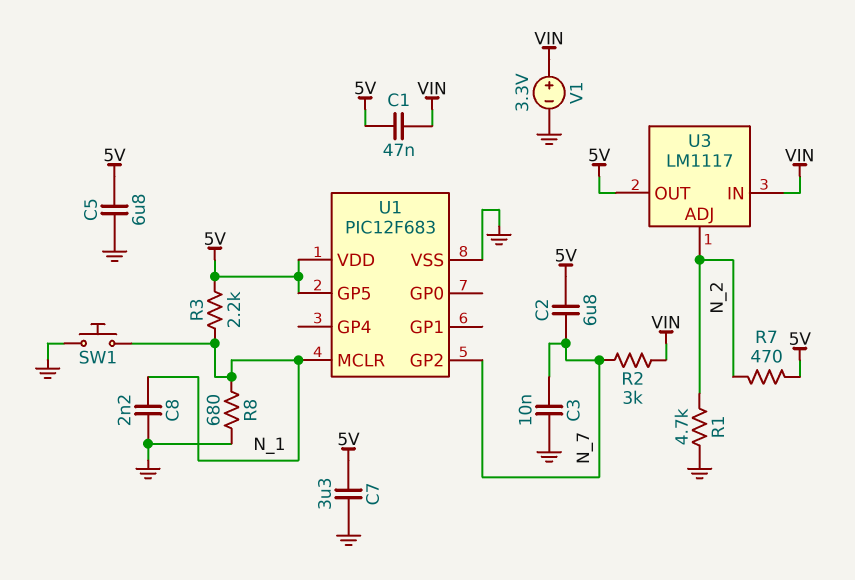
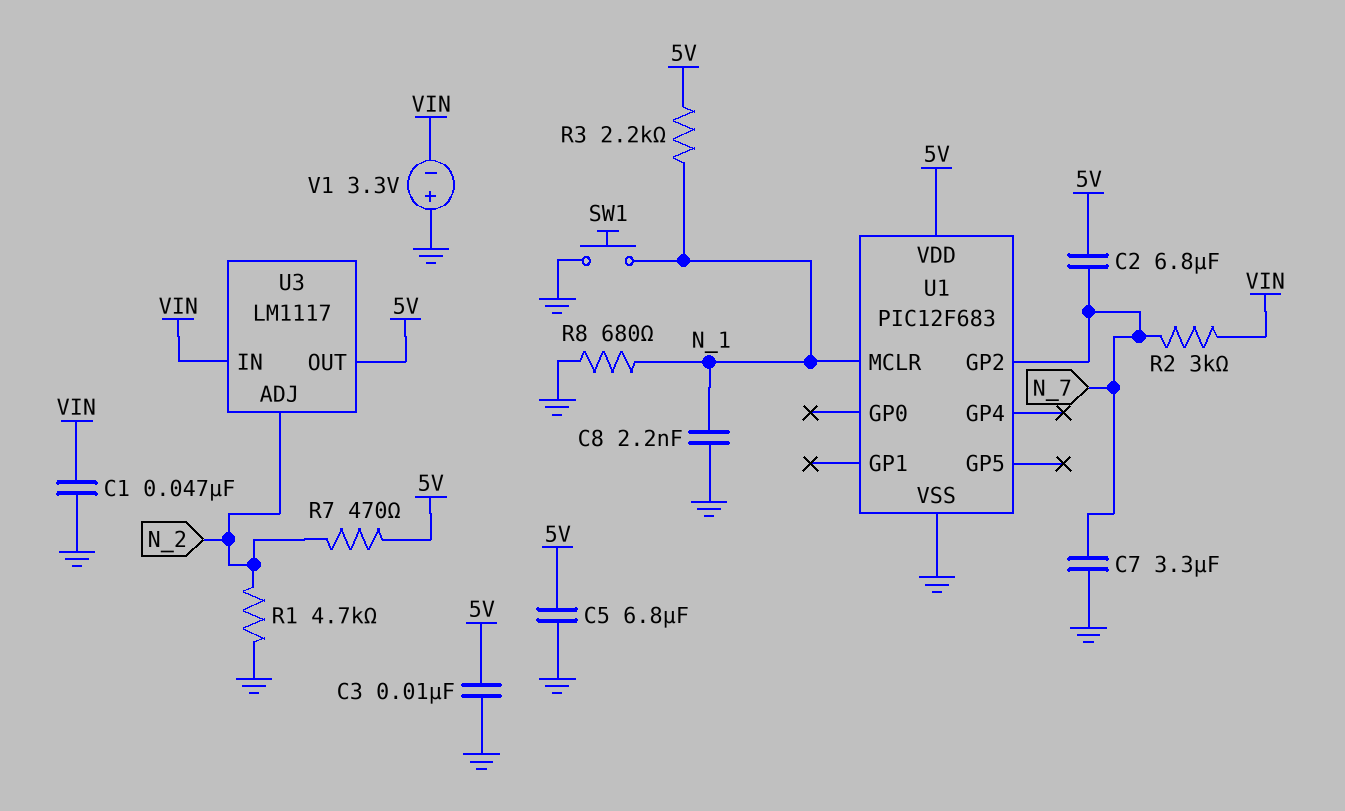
C1: 47nF (5V, VIN) -> 47nF (GND, VIN)
C3: 10nF (GND, N_7) -> 10nF (5V, GND)
C7: 3.3uF (5V, GND) -> 3.3uF (GND, N_7)
U1 pin GP5: 5V -> none
V1: 3.3V (plus VIN, minus GND) -> 3.3V (plus GND, minus VIN)

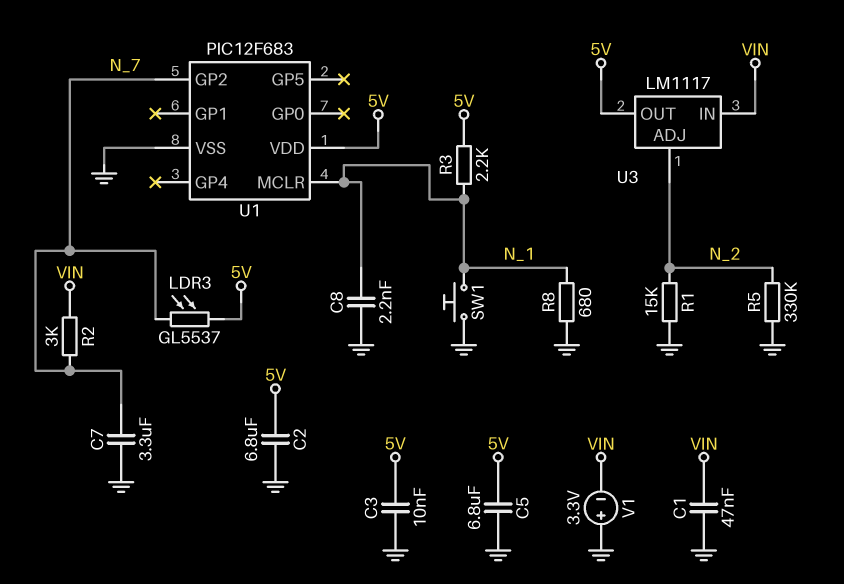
C2: 6.8uF (5V, N_7) -> 6.8uF (5V, GND)
LDR3: none -> GL5537 (5V, N_7)
R1: 4.7k (GND, N_2) -> 15k (GND, N_2)
R5: none -> 330k (GND, N_2)
R7: 470 (5V, N_2) -> none

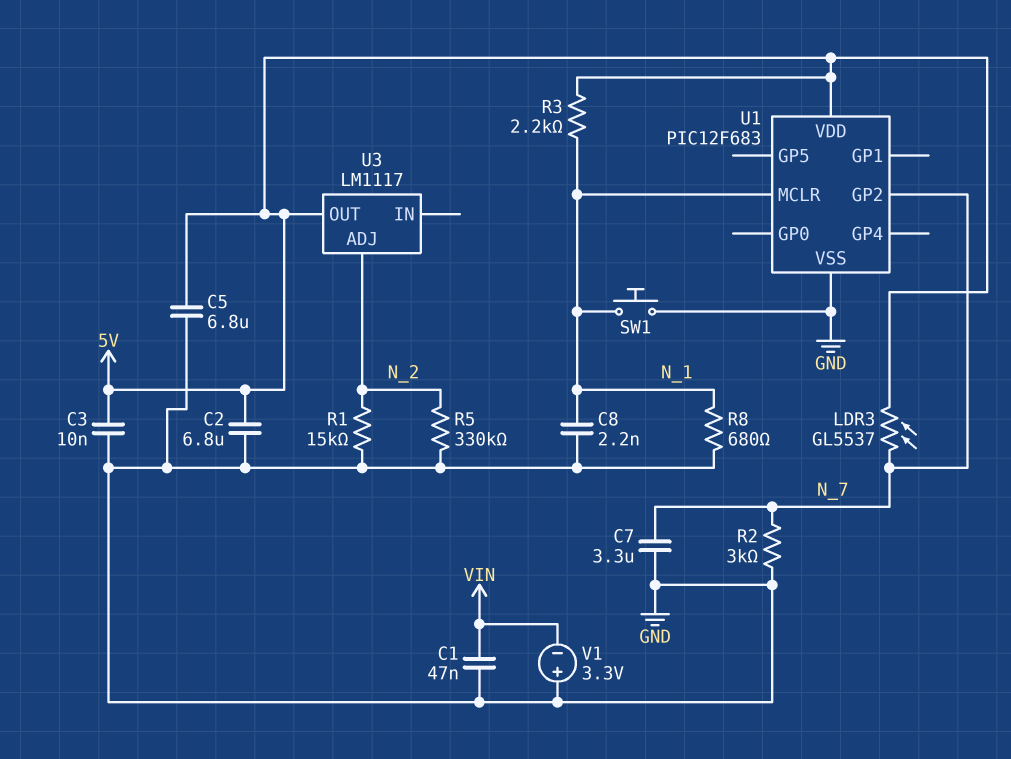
R2: 3k (N_7, VIN) -> 3k (GND, N_7)
U3 pin IN: VIN -> none

